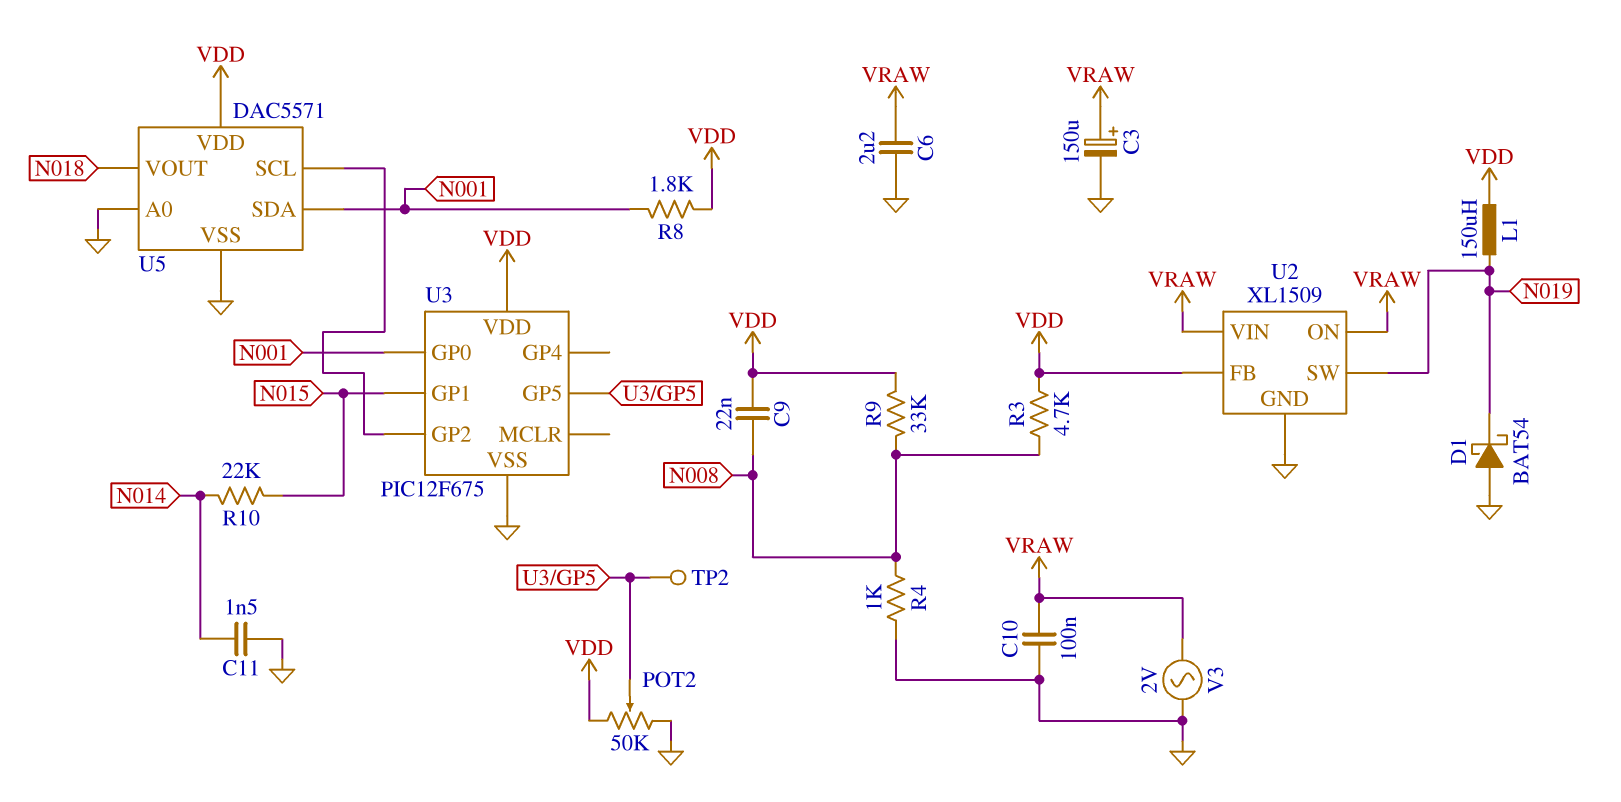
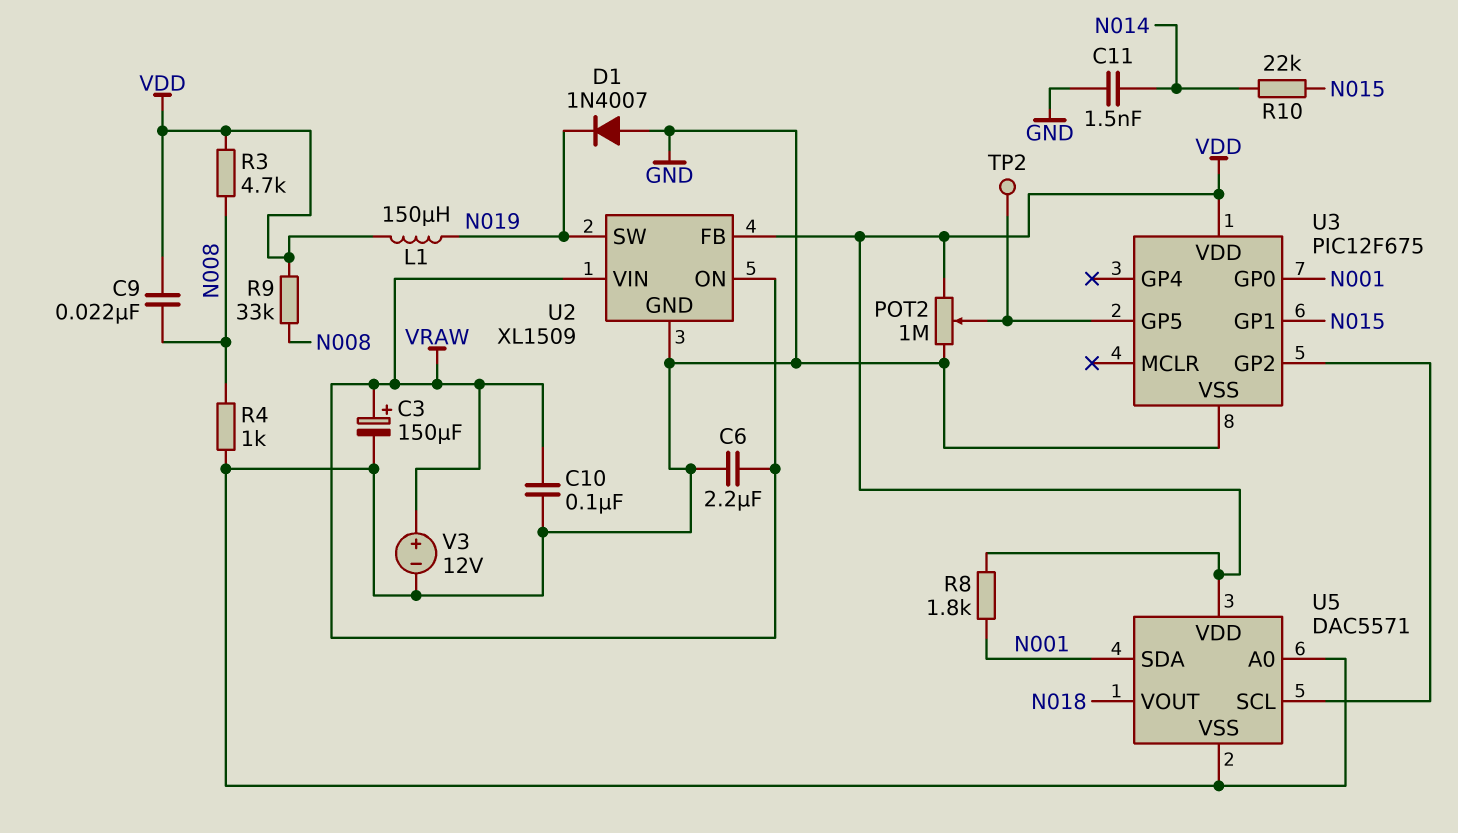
D1: schottky BAT54 (A GND, K N019) -> diode 1N4007 (A GND, K N019)
POT2: 50k (GND, VDD, wiper U3/GP5) -> 1M (GND, VDD, wiper U3/GP5)
V3: AC 2V (GND, VRAW) -> 12V (plus VRAW, minus GND)

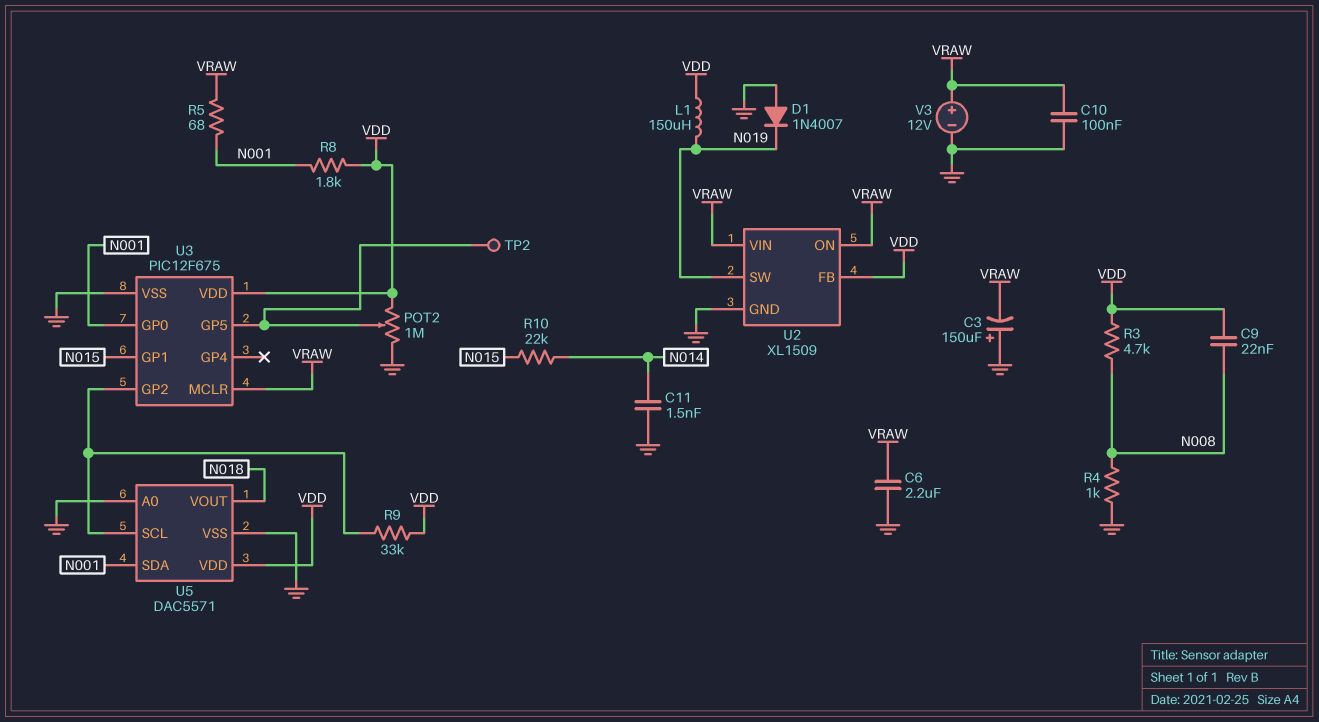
C3: 150uF (plus VRAW, minus GND) -> 150uF (plus GND, minus VRAW)
R5: none -> 68 (N001, VRAW)
R9: 33k (N008, VDD) -> 33k (U3/GP2, VDD)
U3 pin MCLR: none -> VRAW

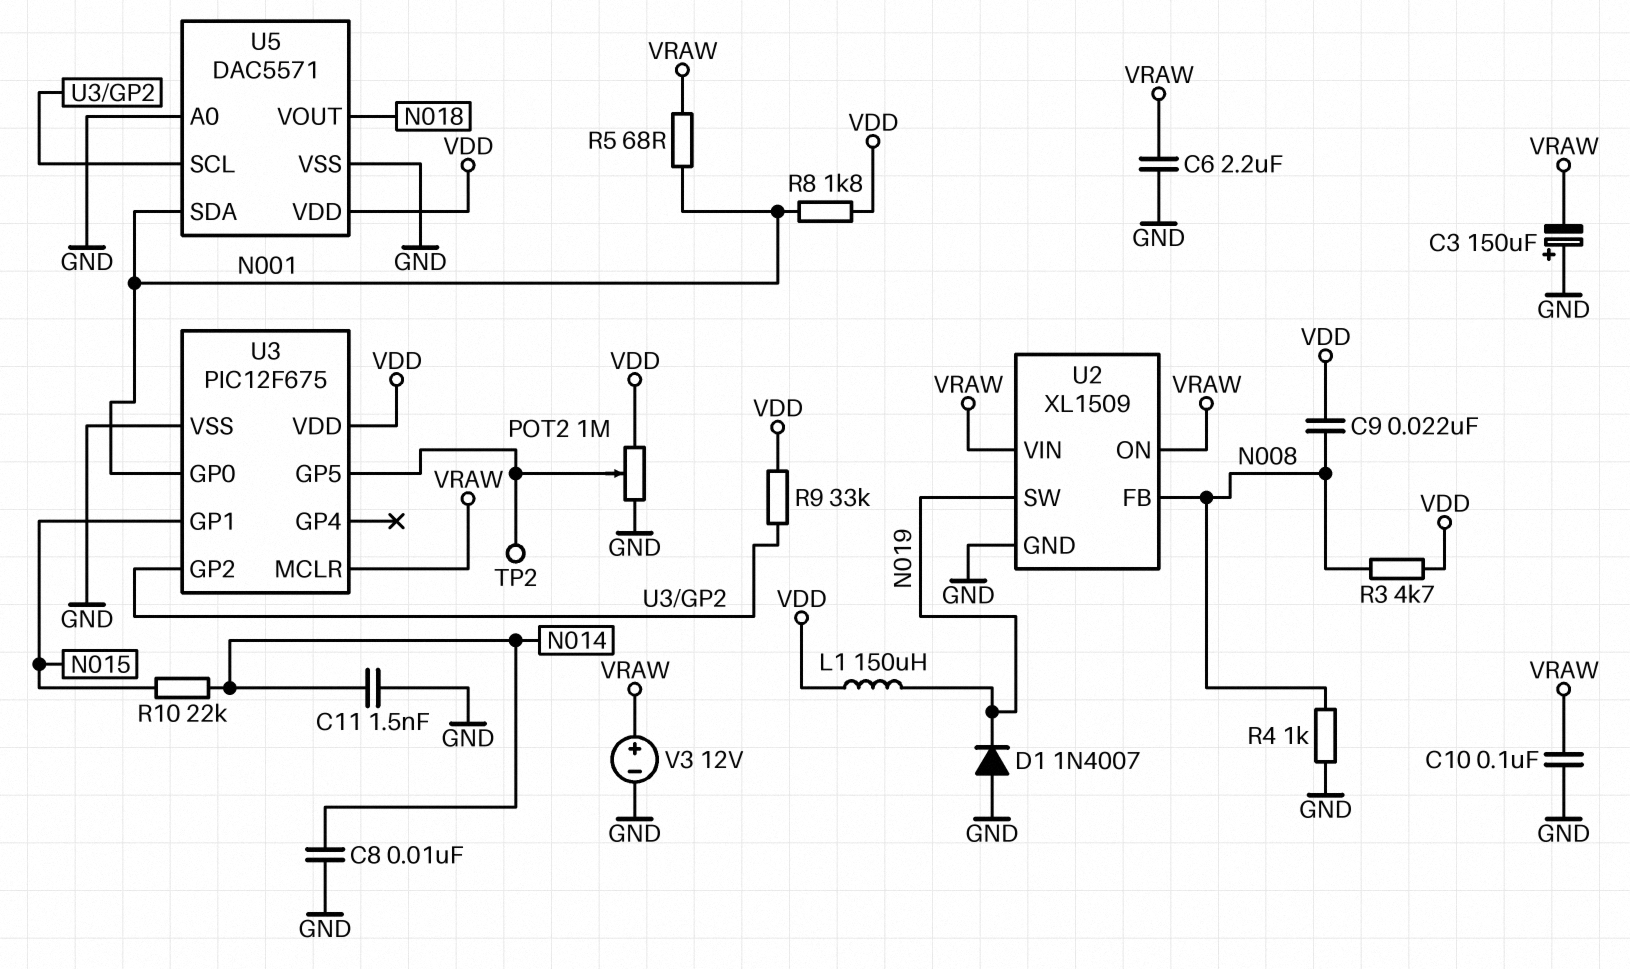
C8: none -> 10nF (GND, N014)
U2 pin FB: VDD -> N008

